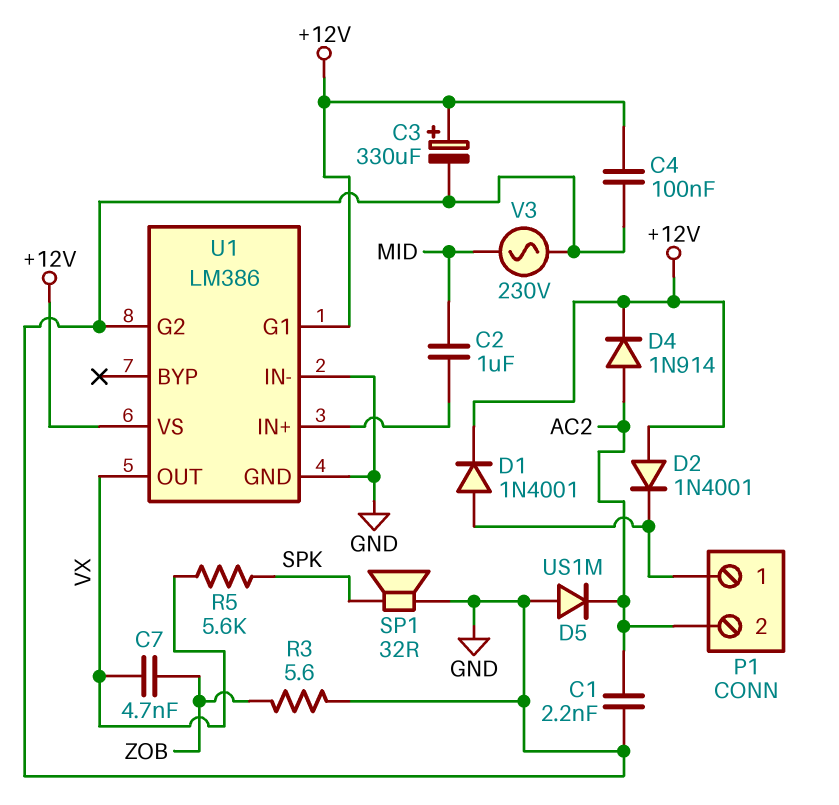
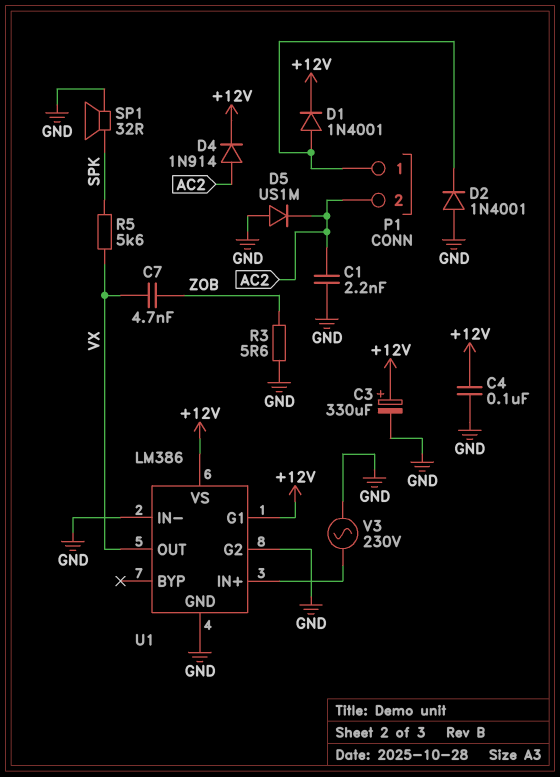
C2: 1uF (MID, U1/IN+) -> none
D2: diode 1N4001 (A +12V, K P1/1) -> diode 1N4001 (A GND, K P1/1)
V3: AC 230V (GND, MID) -> AC 230V (GND, U1/IN+)

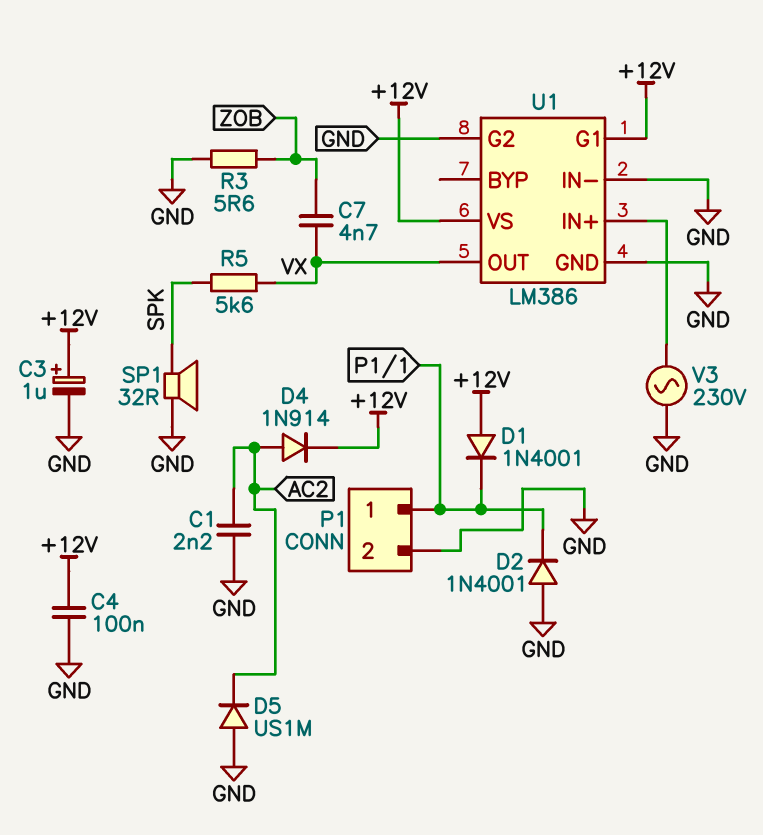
C3: 330uF (plus +12V, minus GND) -> 1uF (plus +12V, minus GND)
D1: diode 1N4001 (A P1/1, K +12V) -> diode 1N4001 (A +12V, K P1/1)
P1 pin 2: AC2 -> GND

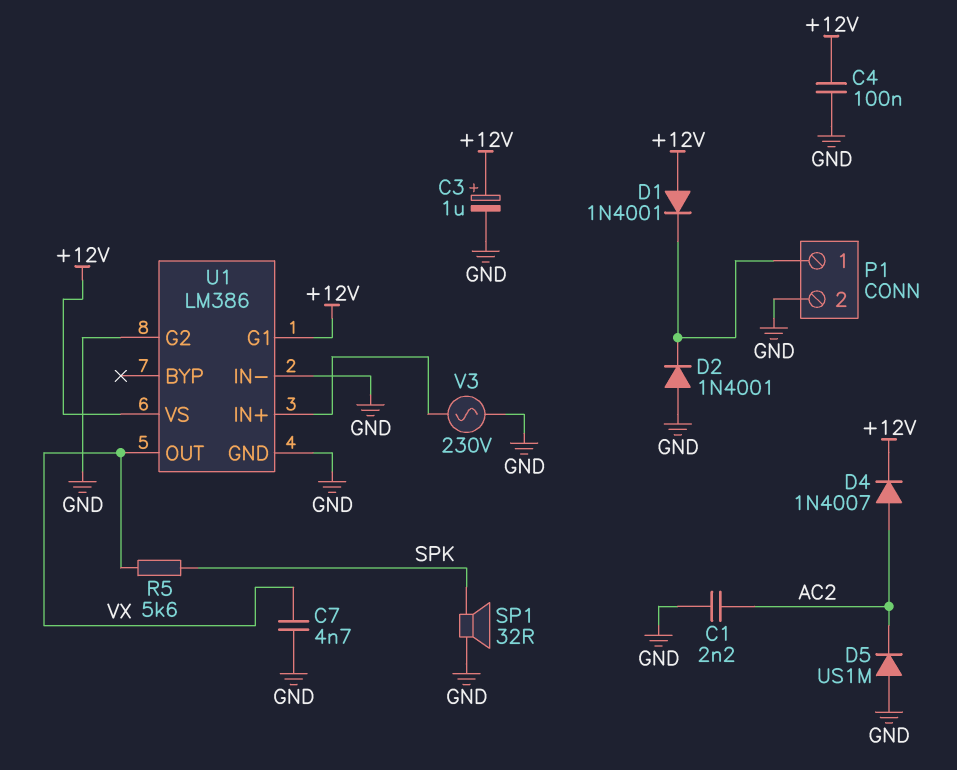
C7: 4.7nF (VX, ZOB) -> 4.7nF (GND, VX)
D4: diode 1N914 (A AC2, K +12V) -> diode 1N4007 (A AC2, K +12V)
R3: 5.6 (GND, ZOB) -> none

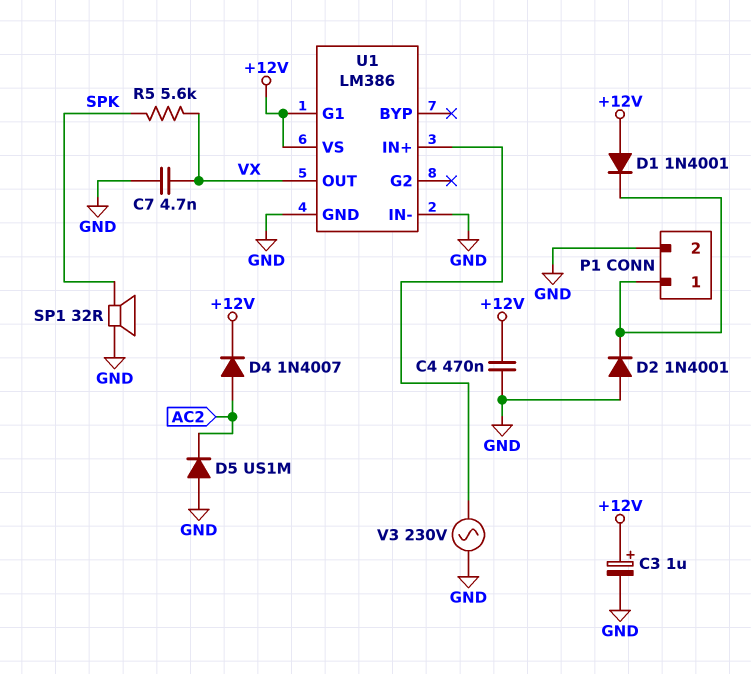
C1: 2.2nF (AC2, GND) -> none
C4: 100nF (+12V, GND) -> 470nF (+12V, GND)
U1 pin G2: GND -> none

